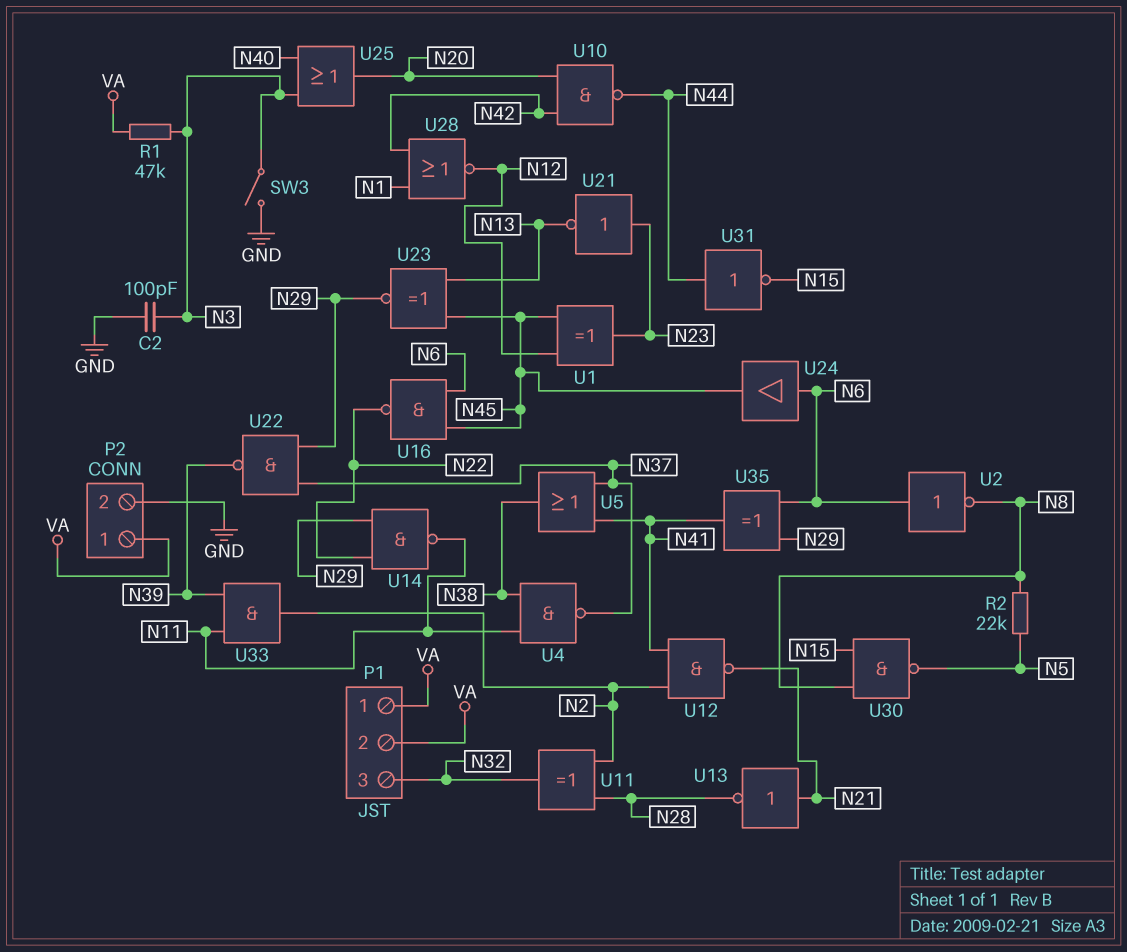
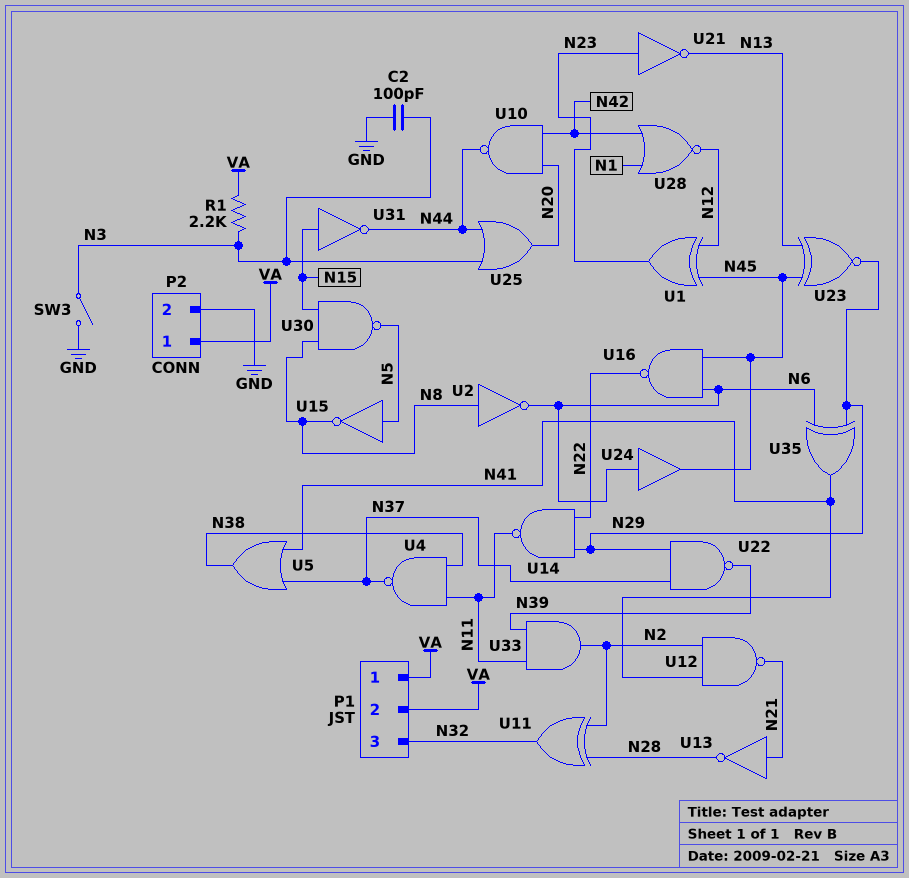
R1: 47k (N3, VA) -> 2.2k (N3, VA)
R2: 22k (N5, N8) -> none
U2: NOT (in N6, out N8) -> NOT (in N8, out N6)
U15: none -> NOT (in N5, out N8)
U25: OR (in N3, in N40, out N20) -> OR (in N3, in N44, out N20)
U31: NOT (in N44, out N15) -> NOT (in N15, out N44)

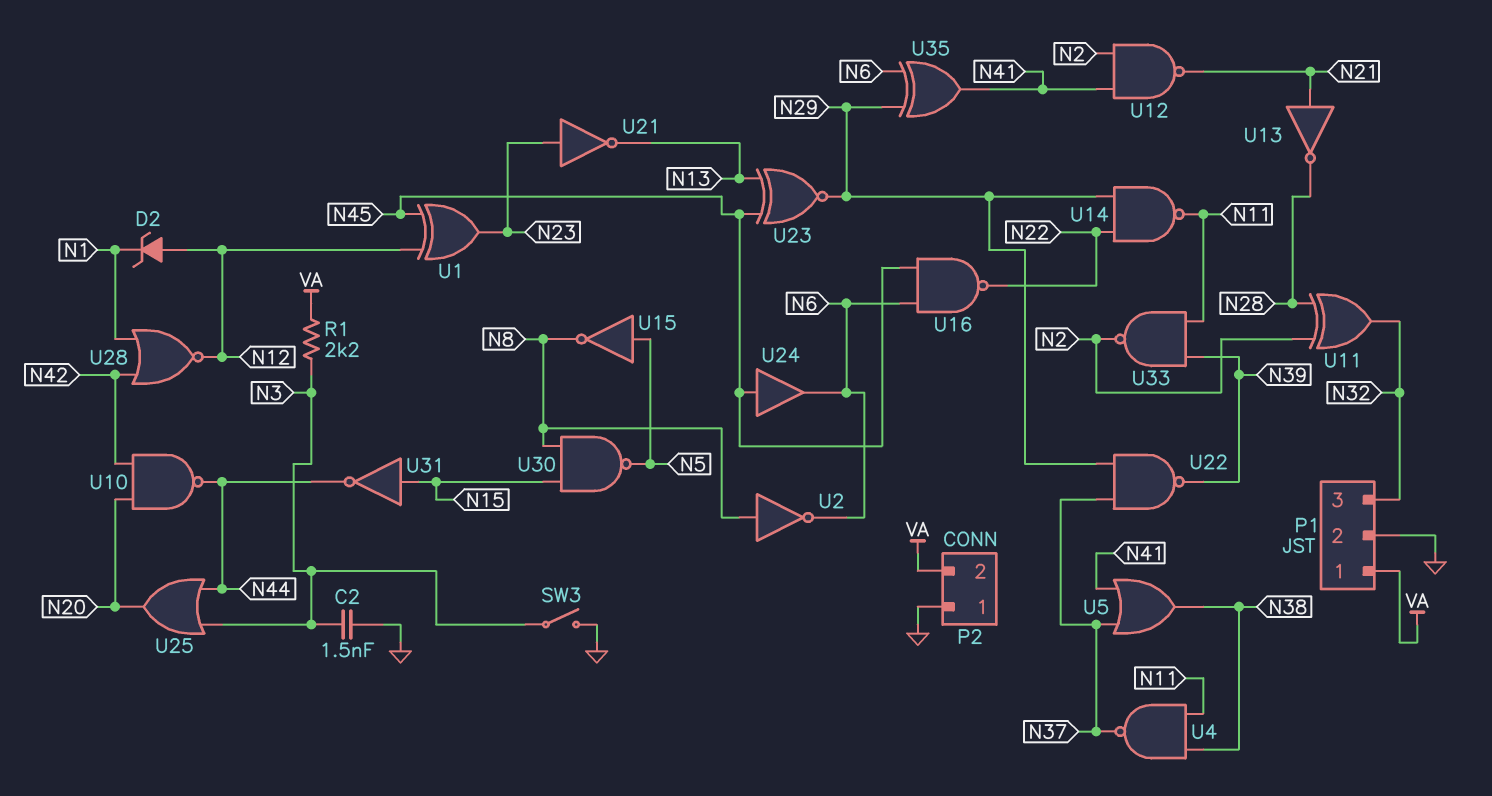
C2: 100pF (GND, N3) -> 1.5nF (GND, N3)
D2: none -> zener (A N12, K N1)
P1 pin 2: VA -> GND
P2 pin 1: VA -> GND
P2 pin 2: GND -> VA
U24: buffer (in N6, out N45) -> buffer (in N45, out N6)
U33: AND (in N11, in N39, out N2) -> NAND (in N11, in N39, out N2)

